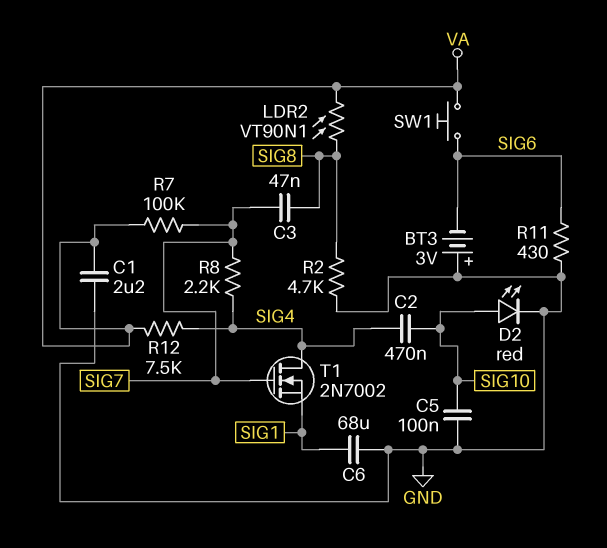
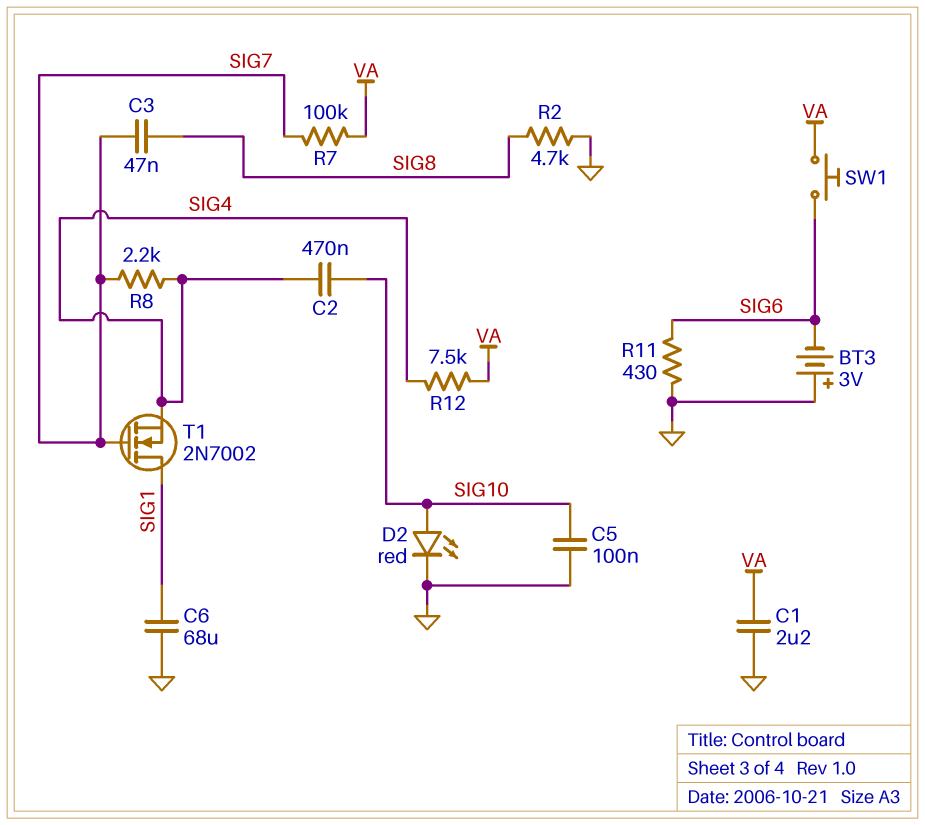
LDR2: VT90N1 (SIG8, VA) -> none
T1: NMOS 2N7002 (G SIG7, D SIG4, S SIG1) -> NMOS 2N7002 (G SIG7, D SIG1, S SIG4)

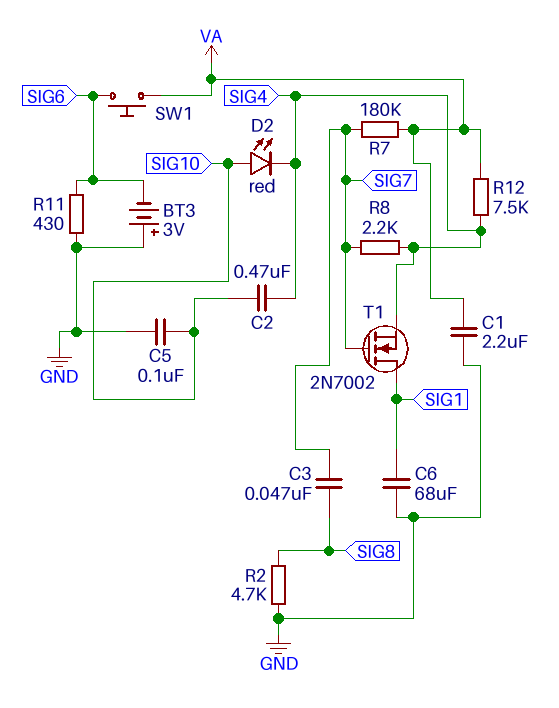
D2: LED red (A SIG10, K GND) -> LED red (A SIG10, K SIG4)
R7: 100k (SIG7, VA) -> 180k (SIG7, VA)

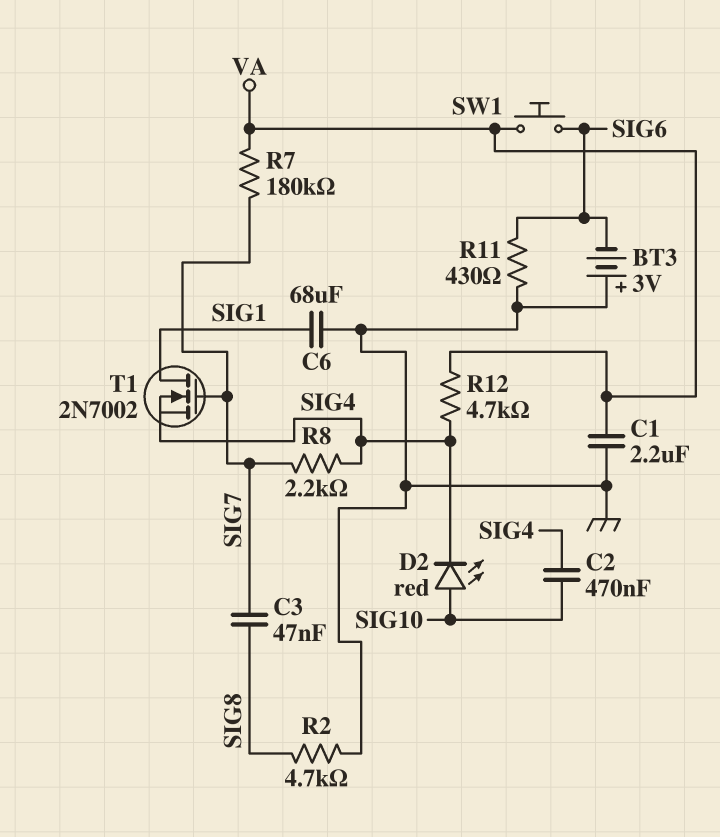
C5: 100nF (GND, SIG10) -> none
R12: 7.5k (SIG4, VA) -> 4.7k (SIG4, VA)

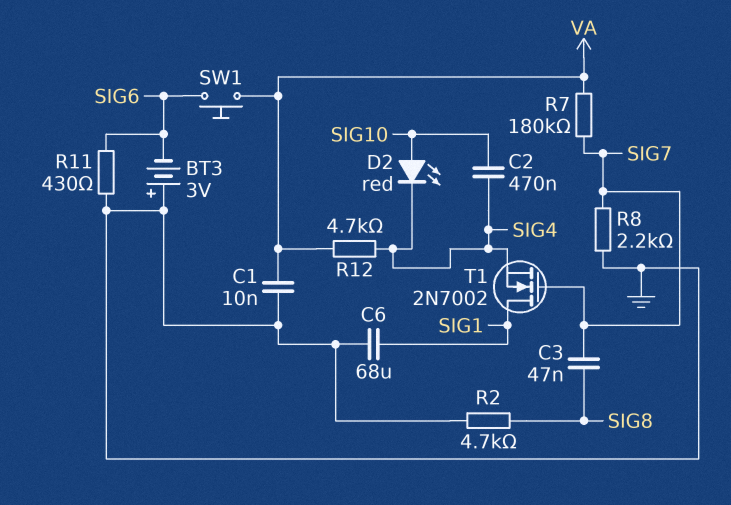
C1: 2.2uF (GND, VA) -> 10nF (GND, VA)
R8: 2.2k (SIG4, SIG7) -> 2.2k (GND, SIG7)

